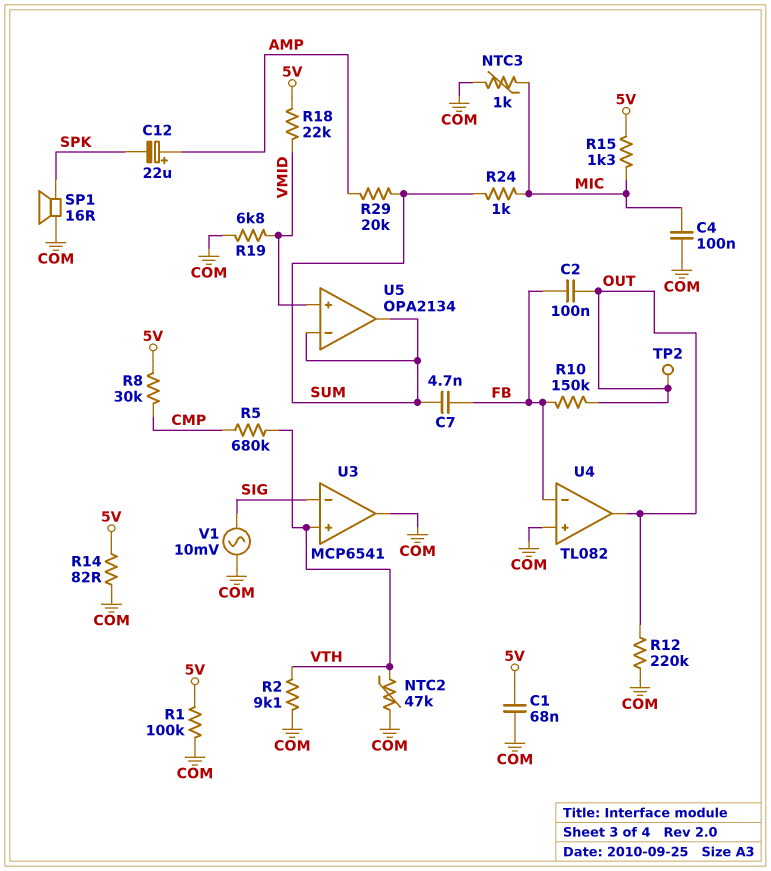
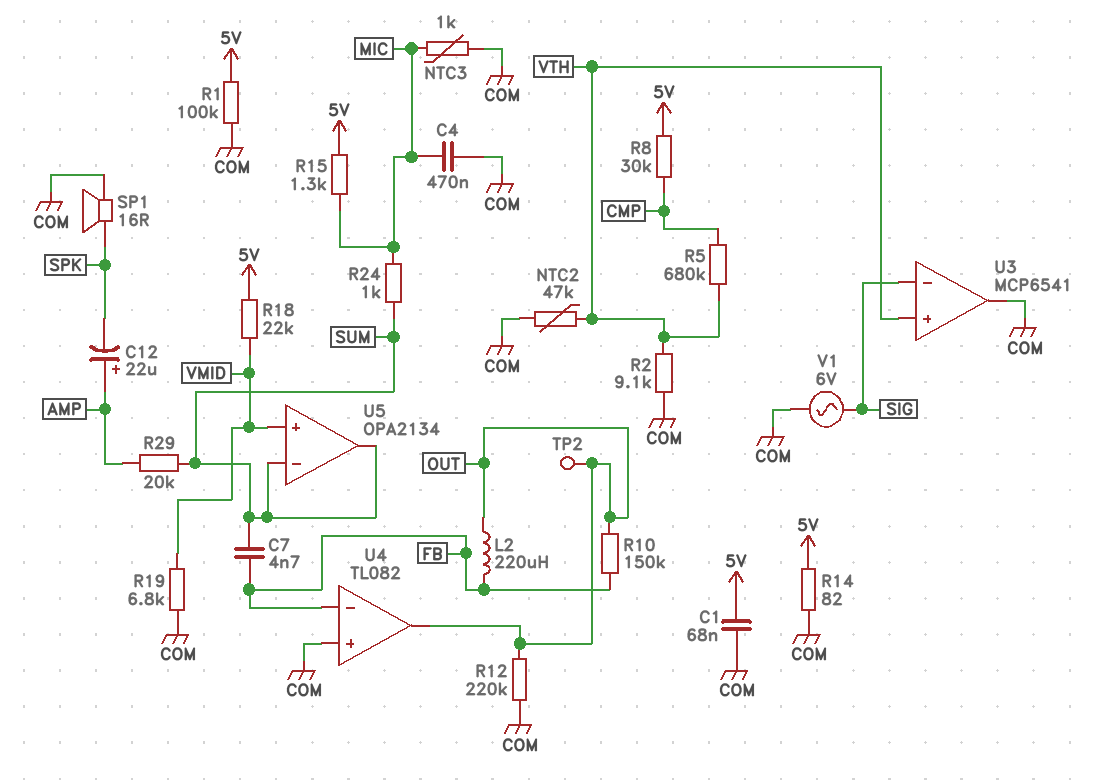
C2: 100nF (FB, OUT) -> none
C4: 100nF (COM, MIC) -> 470nF (COM, MIC)
L2: none -> 220uH (FB, OUT)
V1: AC 10mV (COM, SIG) -> AC 6V (COM, SIG)

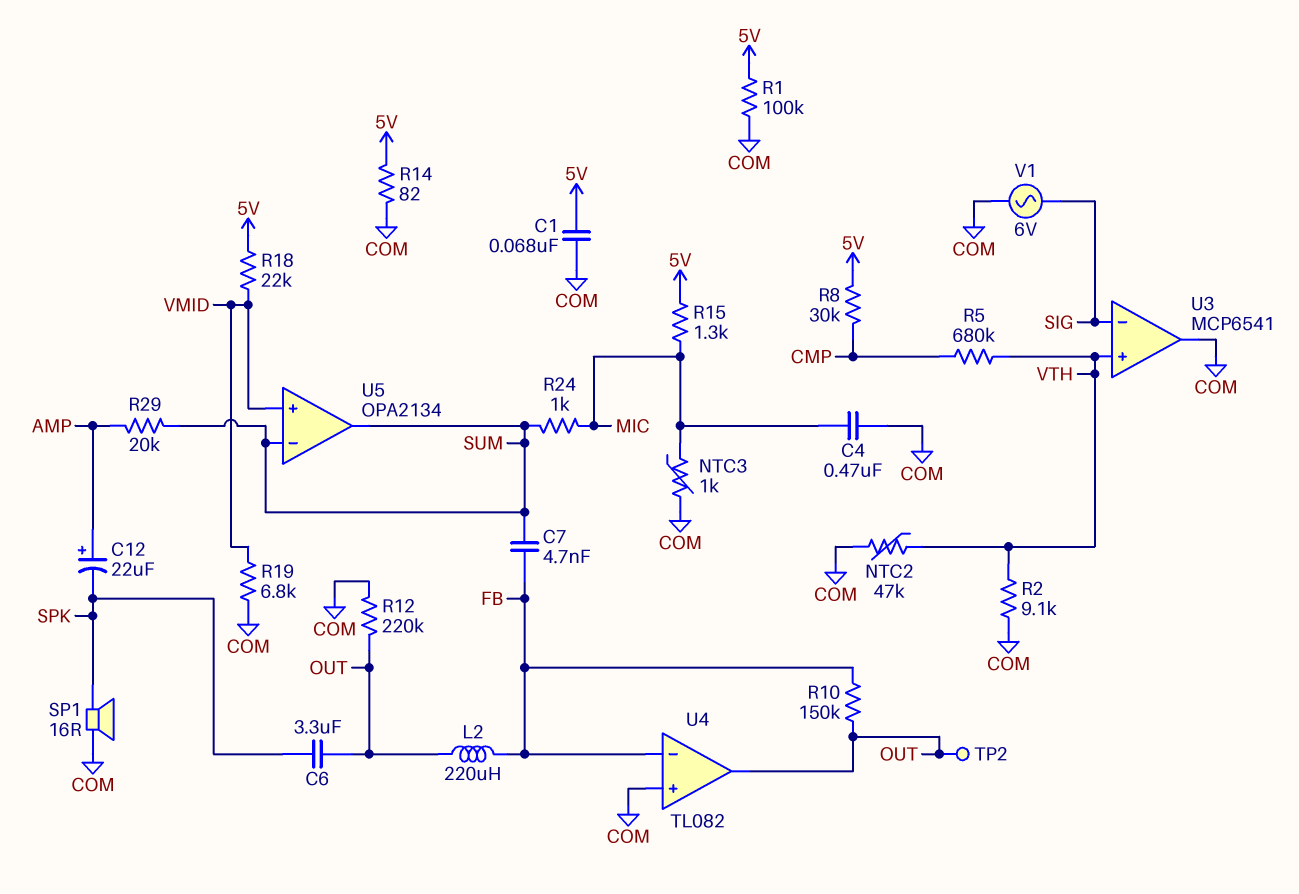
C6: none -> 3.3uF (OUT, SPK)

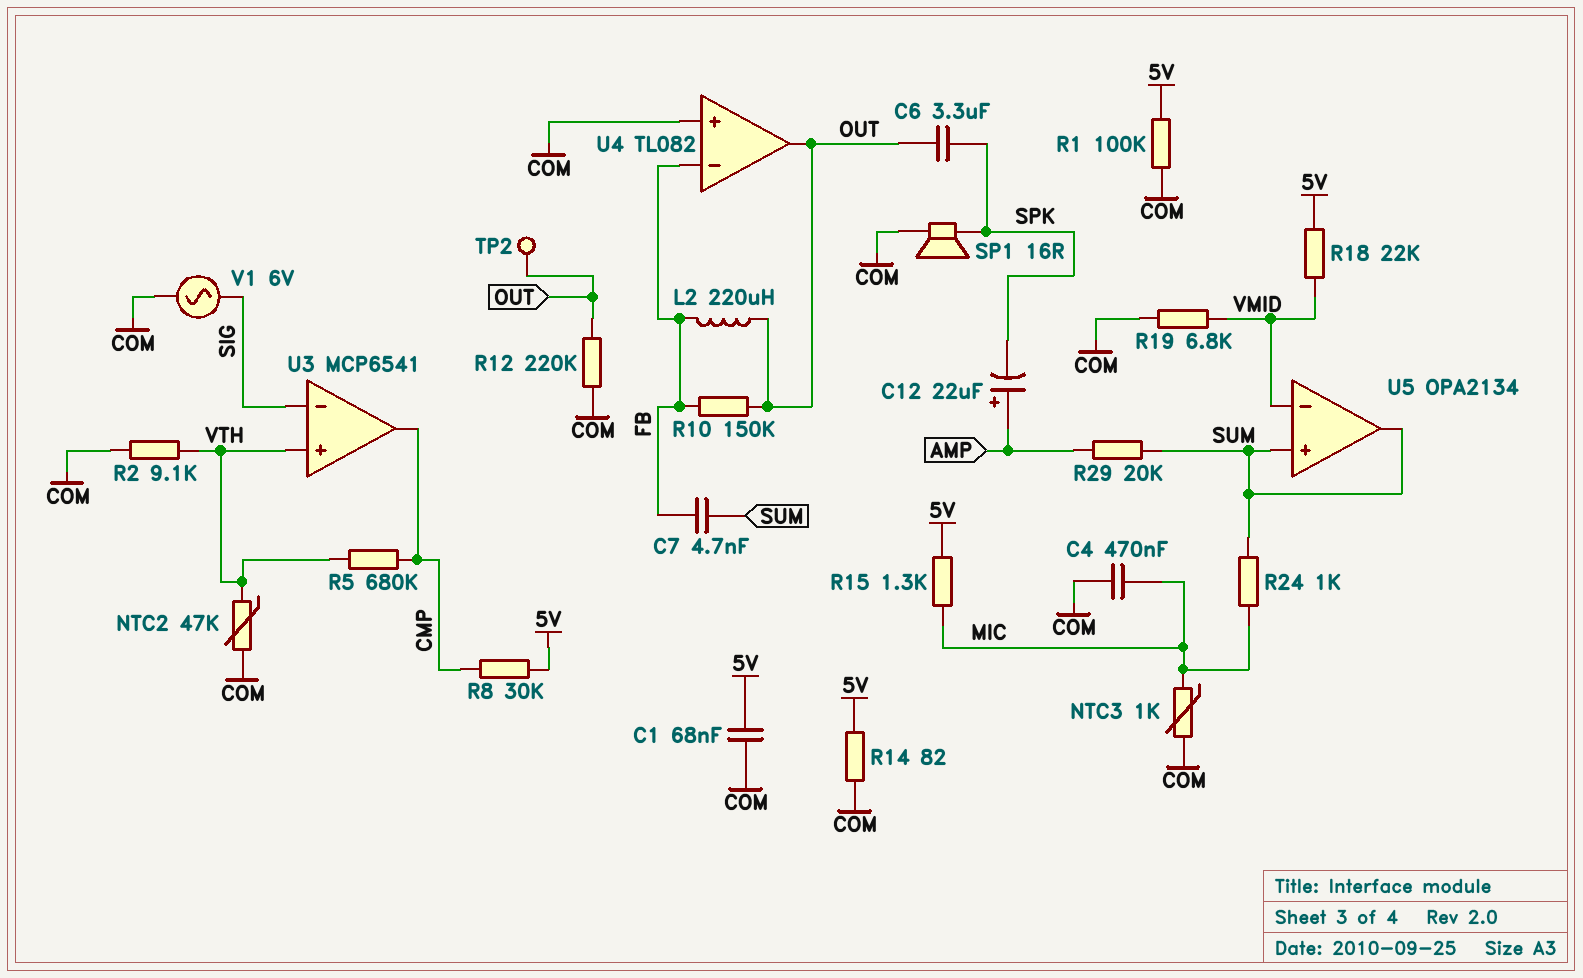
U3 pin out: COM -> CMP
U5 pin in+: VMID -> SUM
U5 pin in-: SUM -> VMID

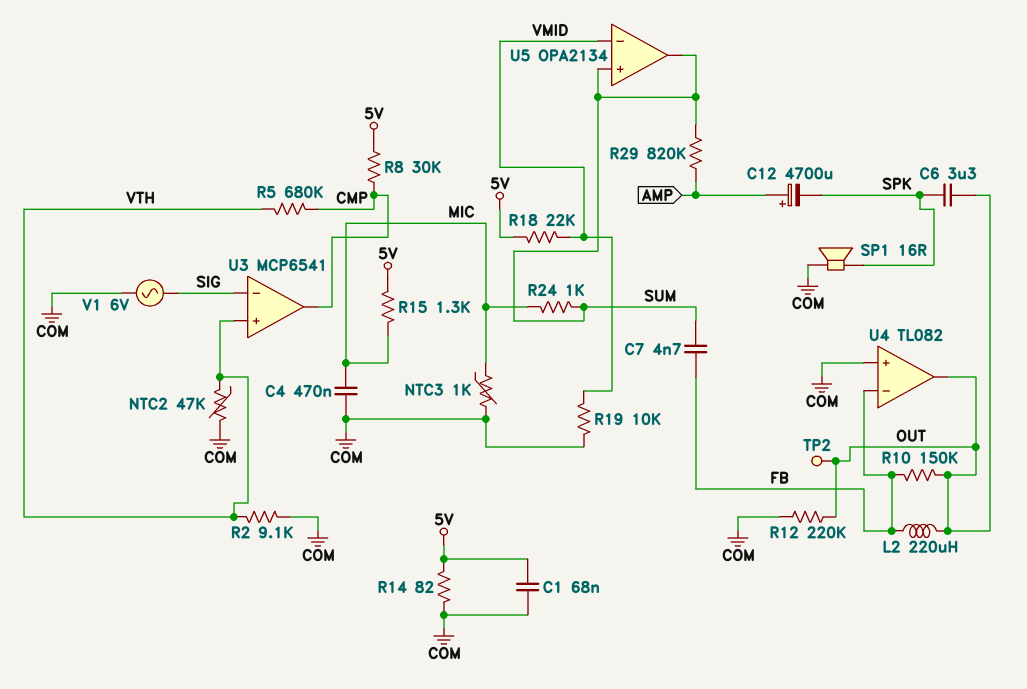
C12: 22uF (plus AMP, minus SPK) -> 4700uF (plus AMP, minus SPK)
R1: 100k (5V, COM) -> none
R19: 6.8k (COM, VMID) -> 10k (COM, VMID)
R29: 20k (AMP, SUM) -> 820k (AMP, SUM)

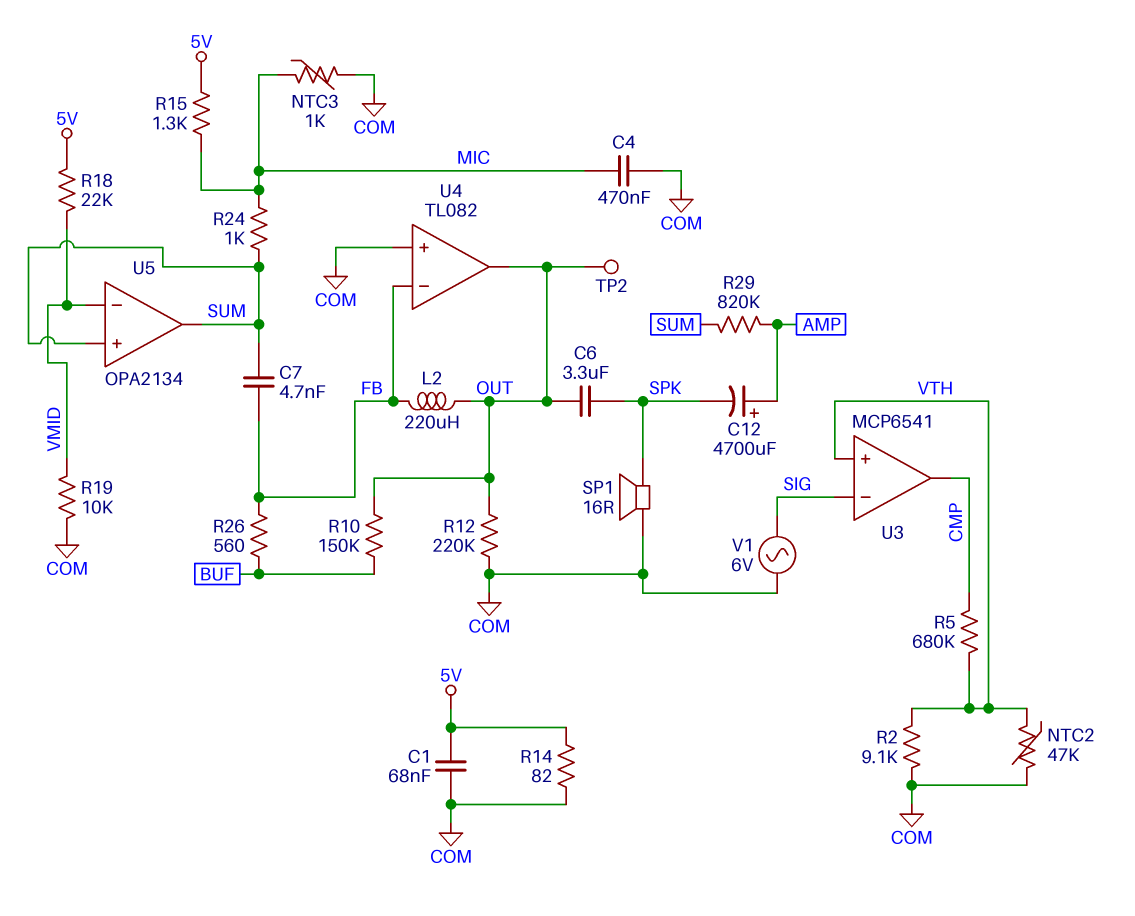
R8: 30k (5V, CMP) -> none
R10: 150k (FB, OUT) -> 150k (BUF, OUT)
R26: none -> 560 (BUF, FB)

